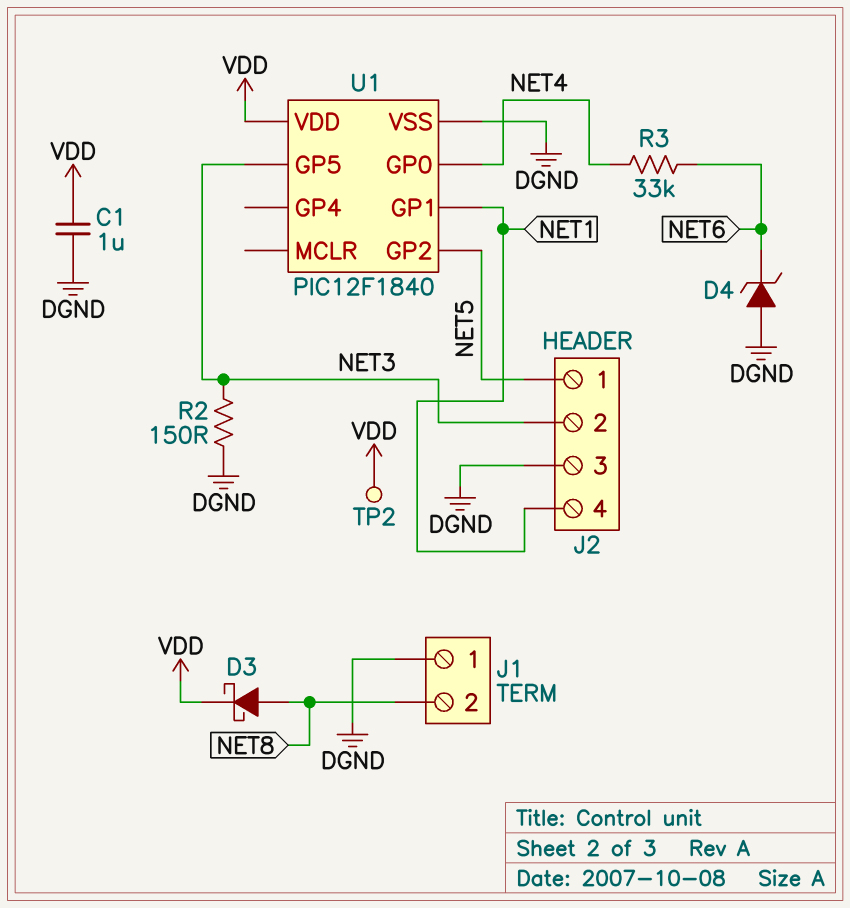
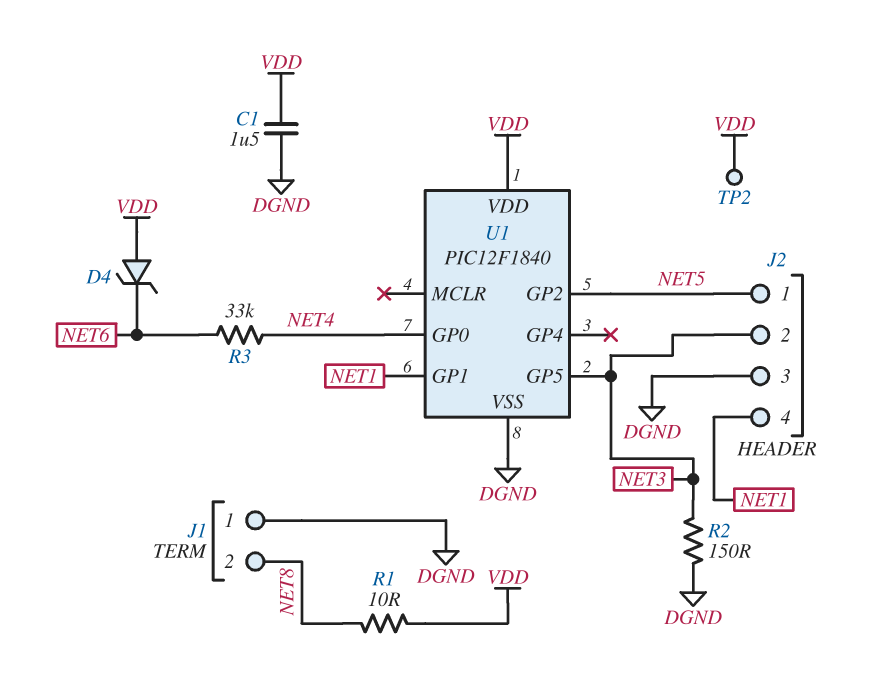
C1: 1uF (DGND, VDD) -> 1.5uF (DGND, VDD)
D3: schottky (A NET8, K VDD) -> none
D4: zener (A DGND, K NET6) -> zener (A VDD, K NET6)
R1: none -> 10 (NET8, VDD)

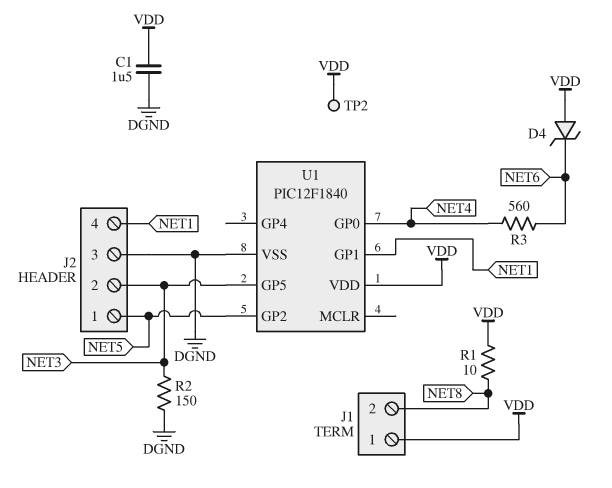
J1 pin 1: DGND -> VDD
R3: 33k (NET4, NET6) -> 560 (NET4, NET6)

